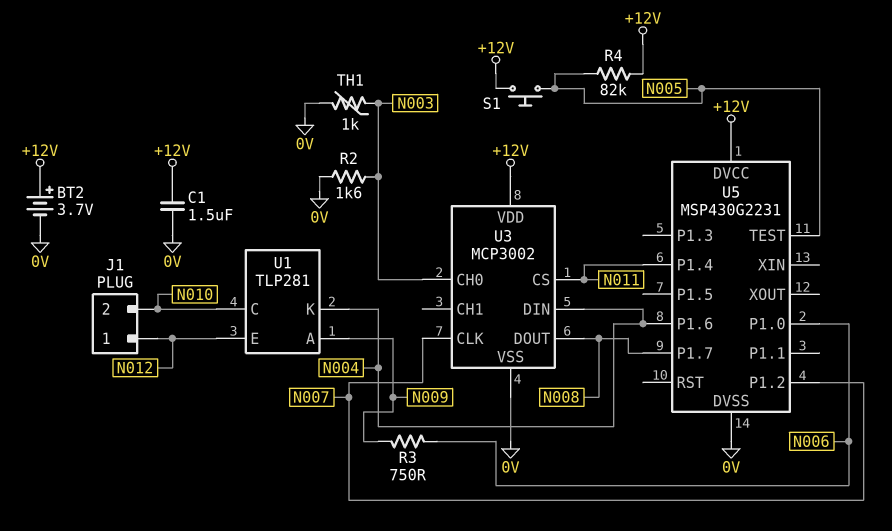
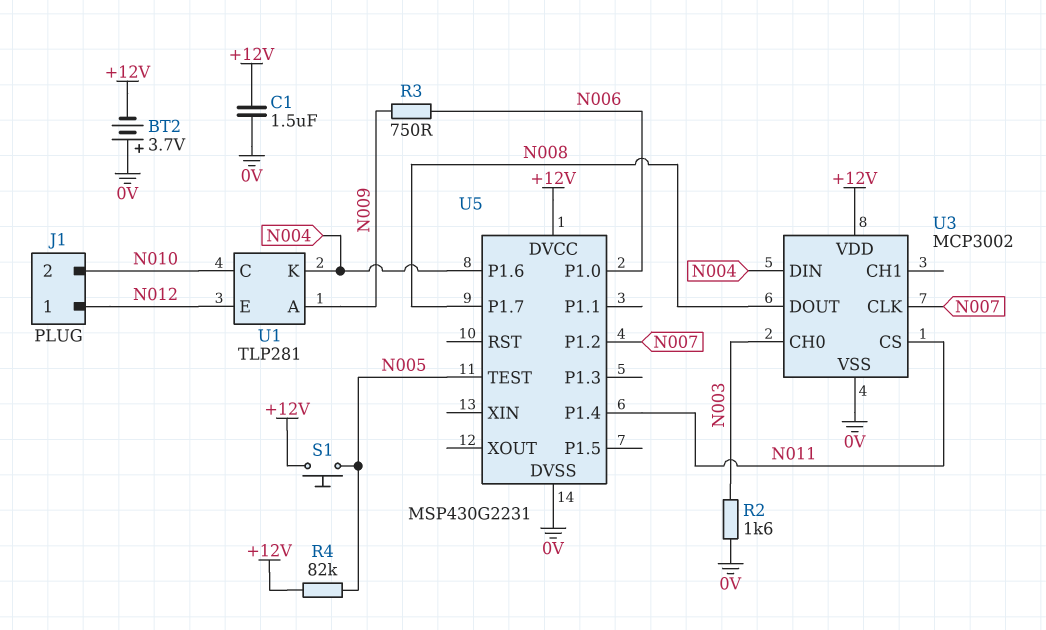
BT2: 3.7V (plus +12V, minus 0V) -> 3.7V (plus 0V, minus +12V)
TH1: 1k (0V, N003) -> none

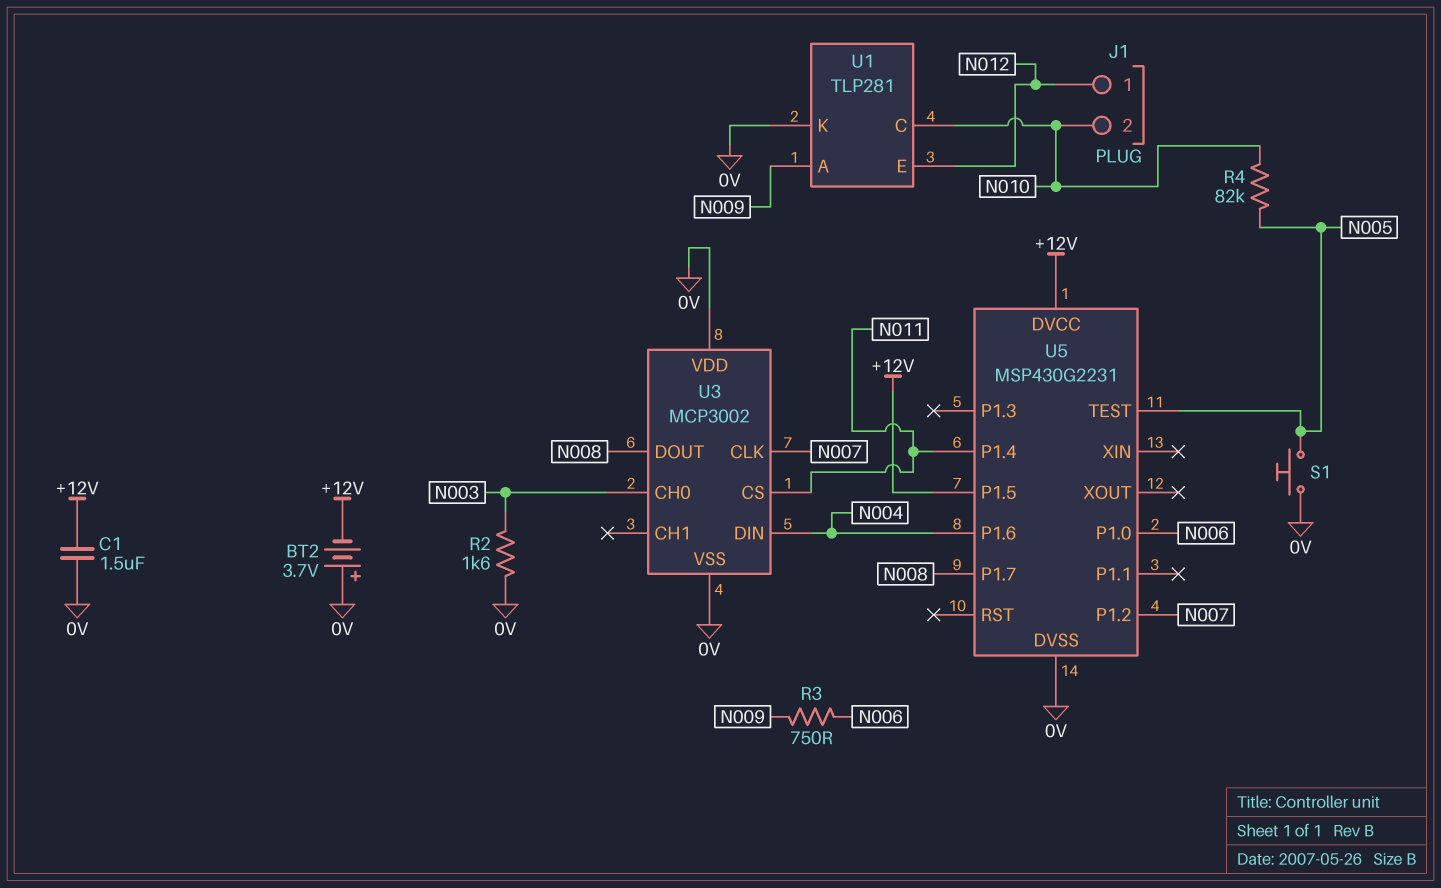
R4: 82k (+12V, N005) -> 82k (N005, N010)
S1: button (+12V, N005) -> button (0V, N005)
U1 pin K: N004 -> 0V
U3 pin VDD: +12V -> 0V
U5 pin P1.5: none -> +12V

